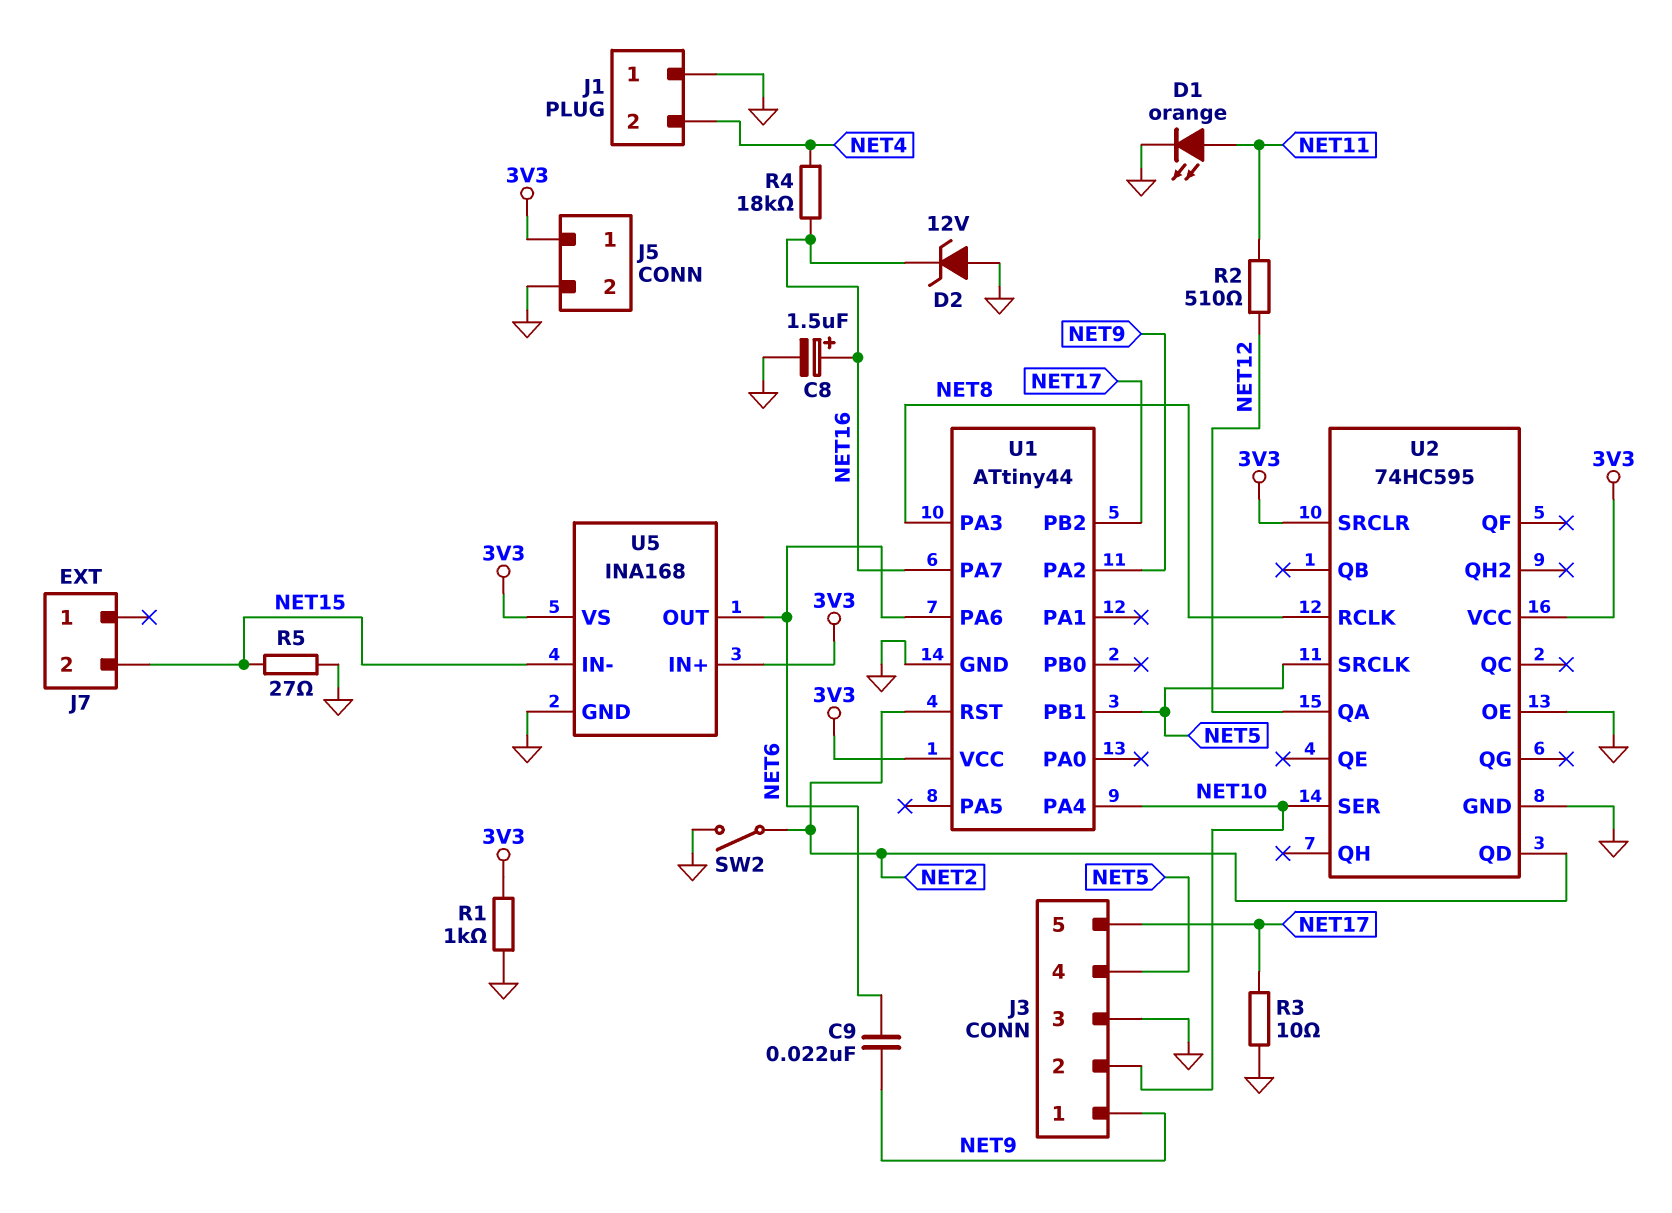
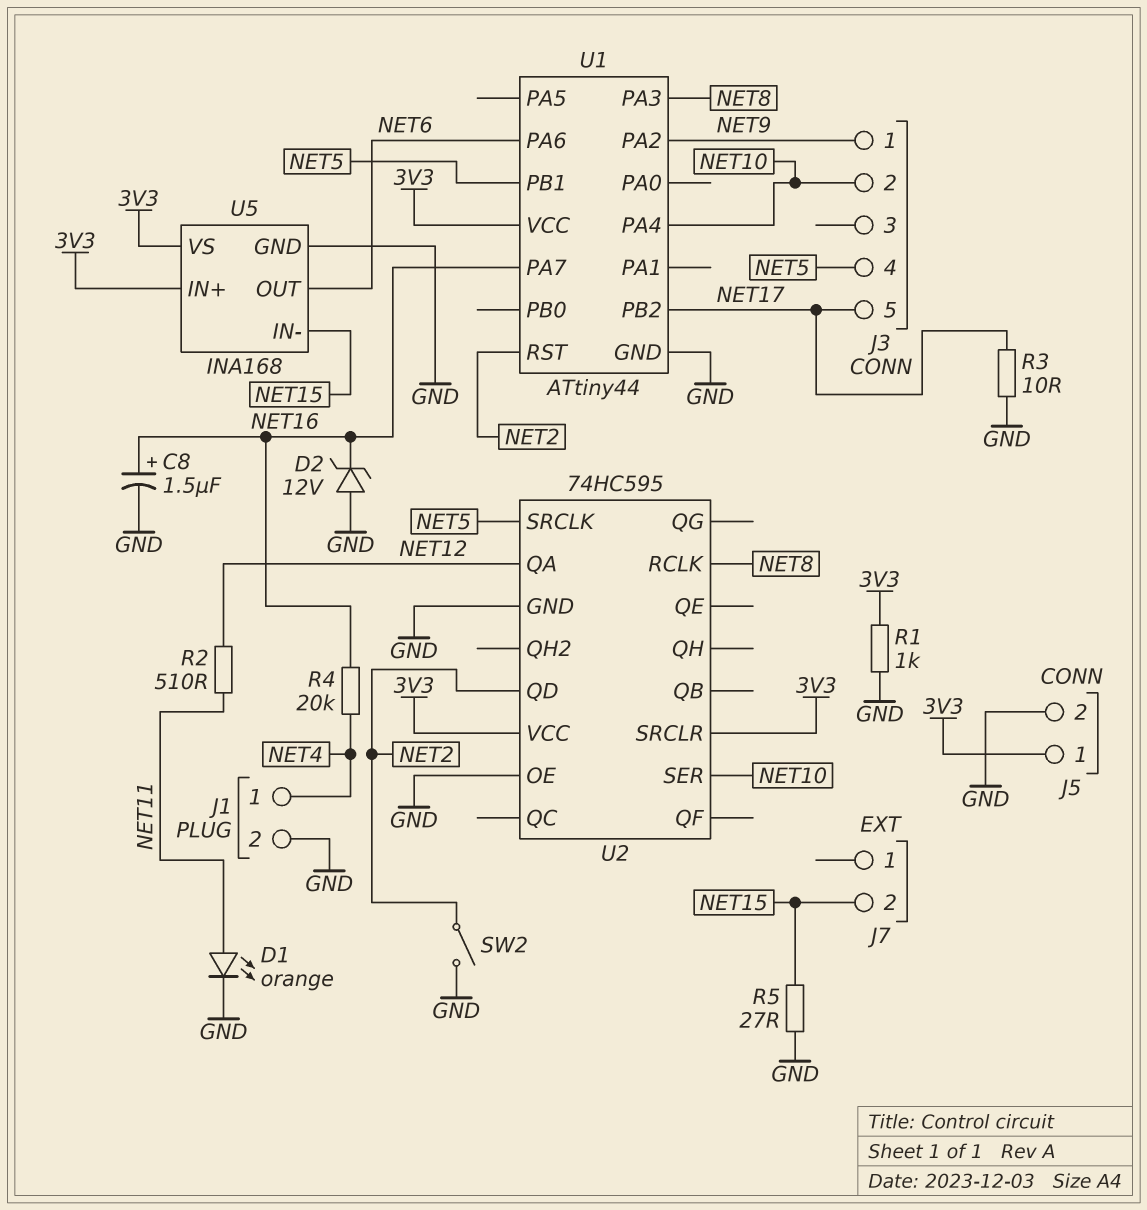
C9: 22nF (NET6, NET9) -> none
J1 pin 1: GND -> NET4
J1 pin 2: NET4 -> GND
J3 pin 3: GND -> none
R4: 18k (NET4, NET16) -> 20k (NET4, NET16)

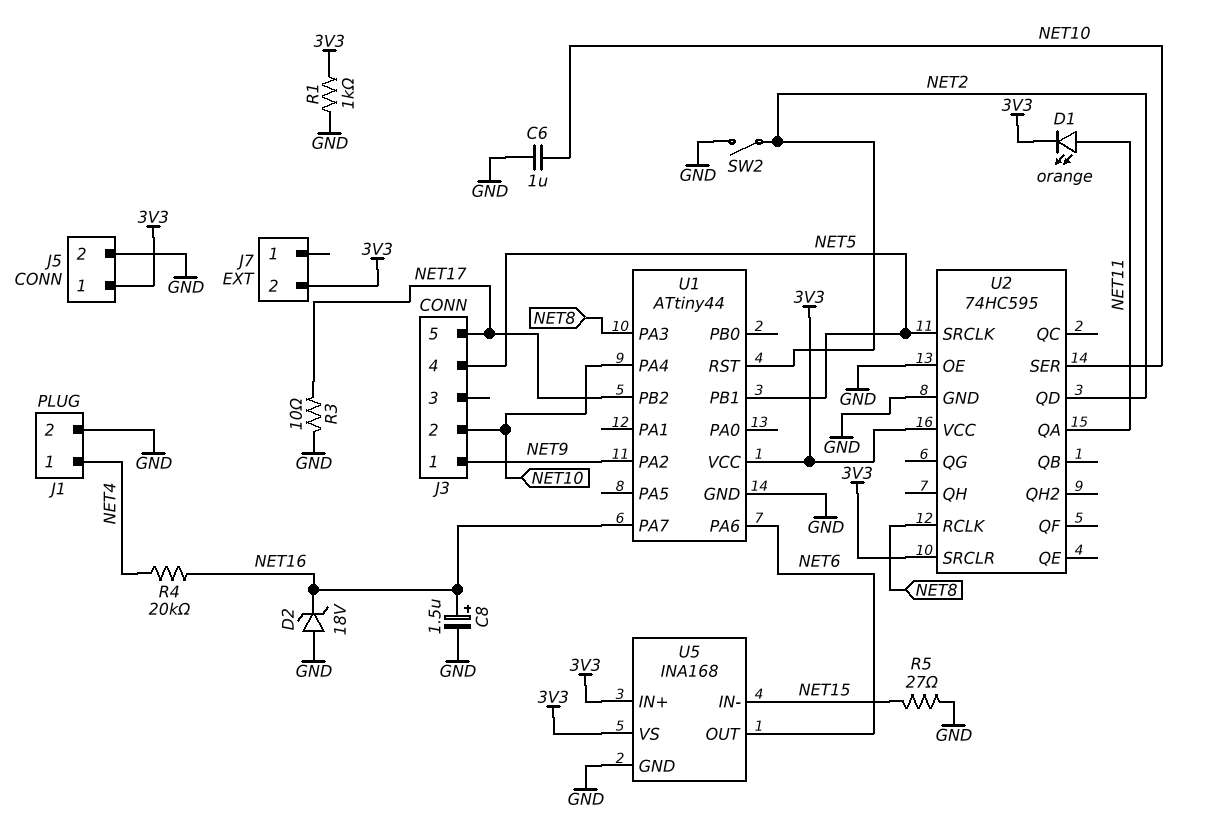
C6: none -> 1uF (GND, NET10)
D1: LED orange (A NET11, K GND) -> LED orange (A NET11, K 3V3)
D2: zener 12V (A GND, K NET16) -> zener 18V (A GND, K NET16)
J7 pin 2: NET15 -> 3V3
R2: 510 (NET11, NET12) -> none
U2 pin QA: NET12 -> NET11

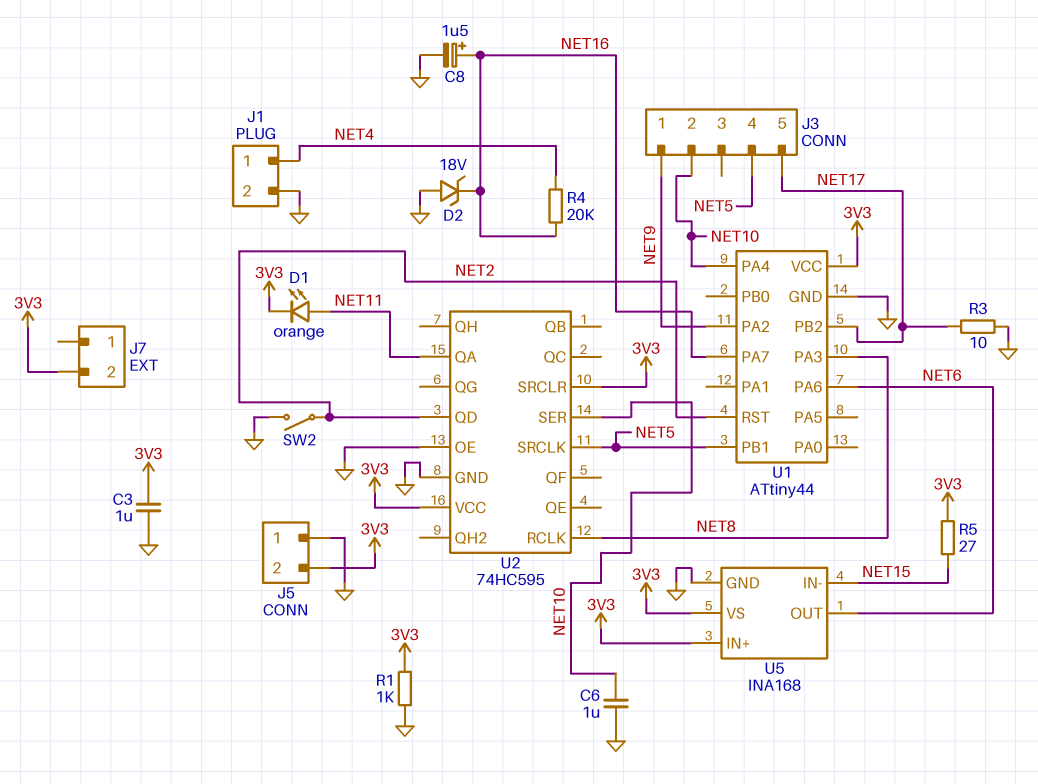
C3: none -> 1uF (3V3, GND)
J5 pin 1: 3V3 -> GND
J5 pin 2: GND -> 3V3
R5: 27 (GND, NET15) -> 27 (3V3, NET15)

